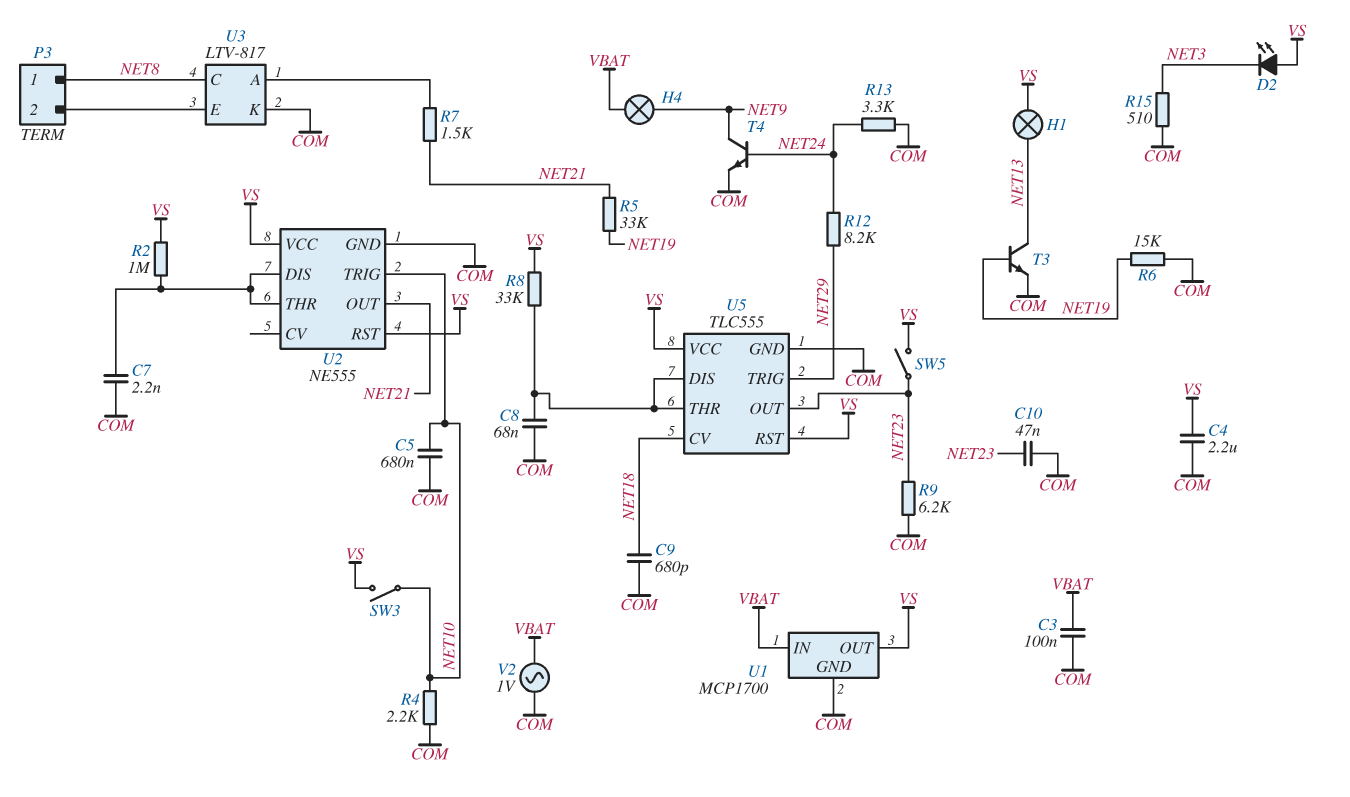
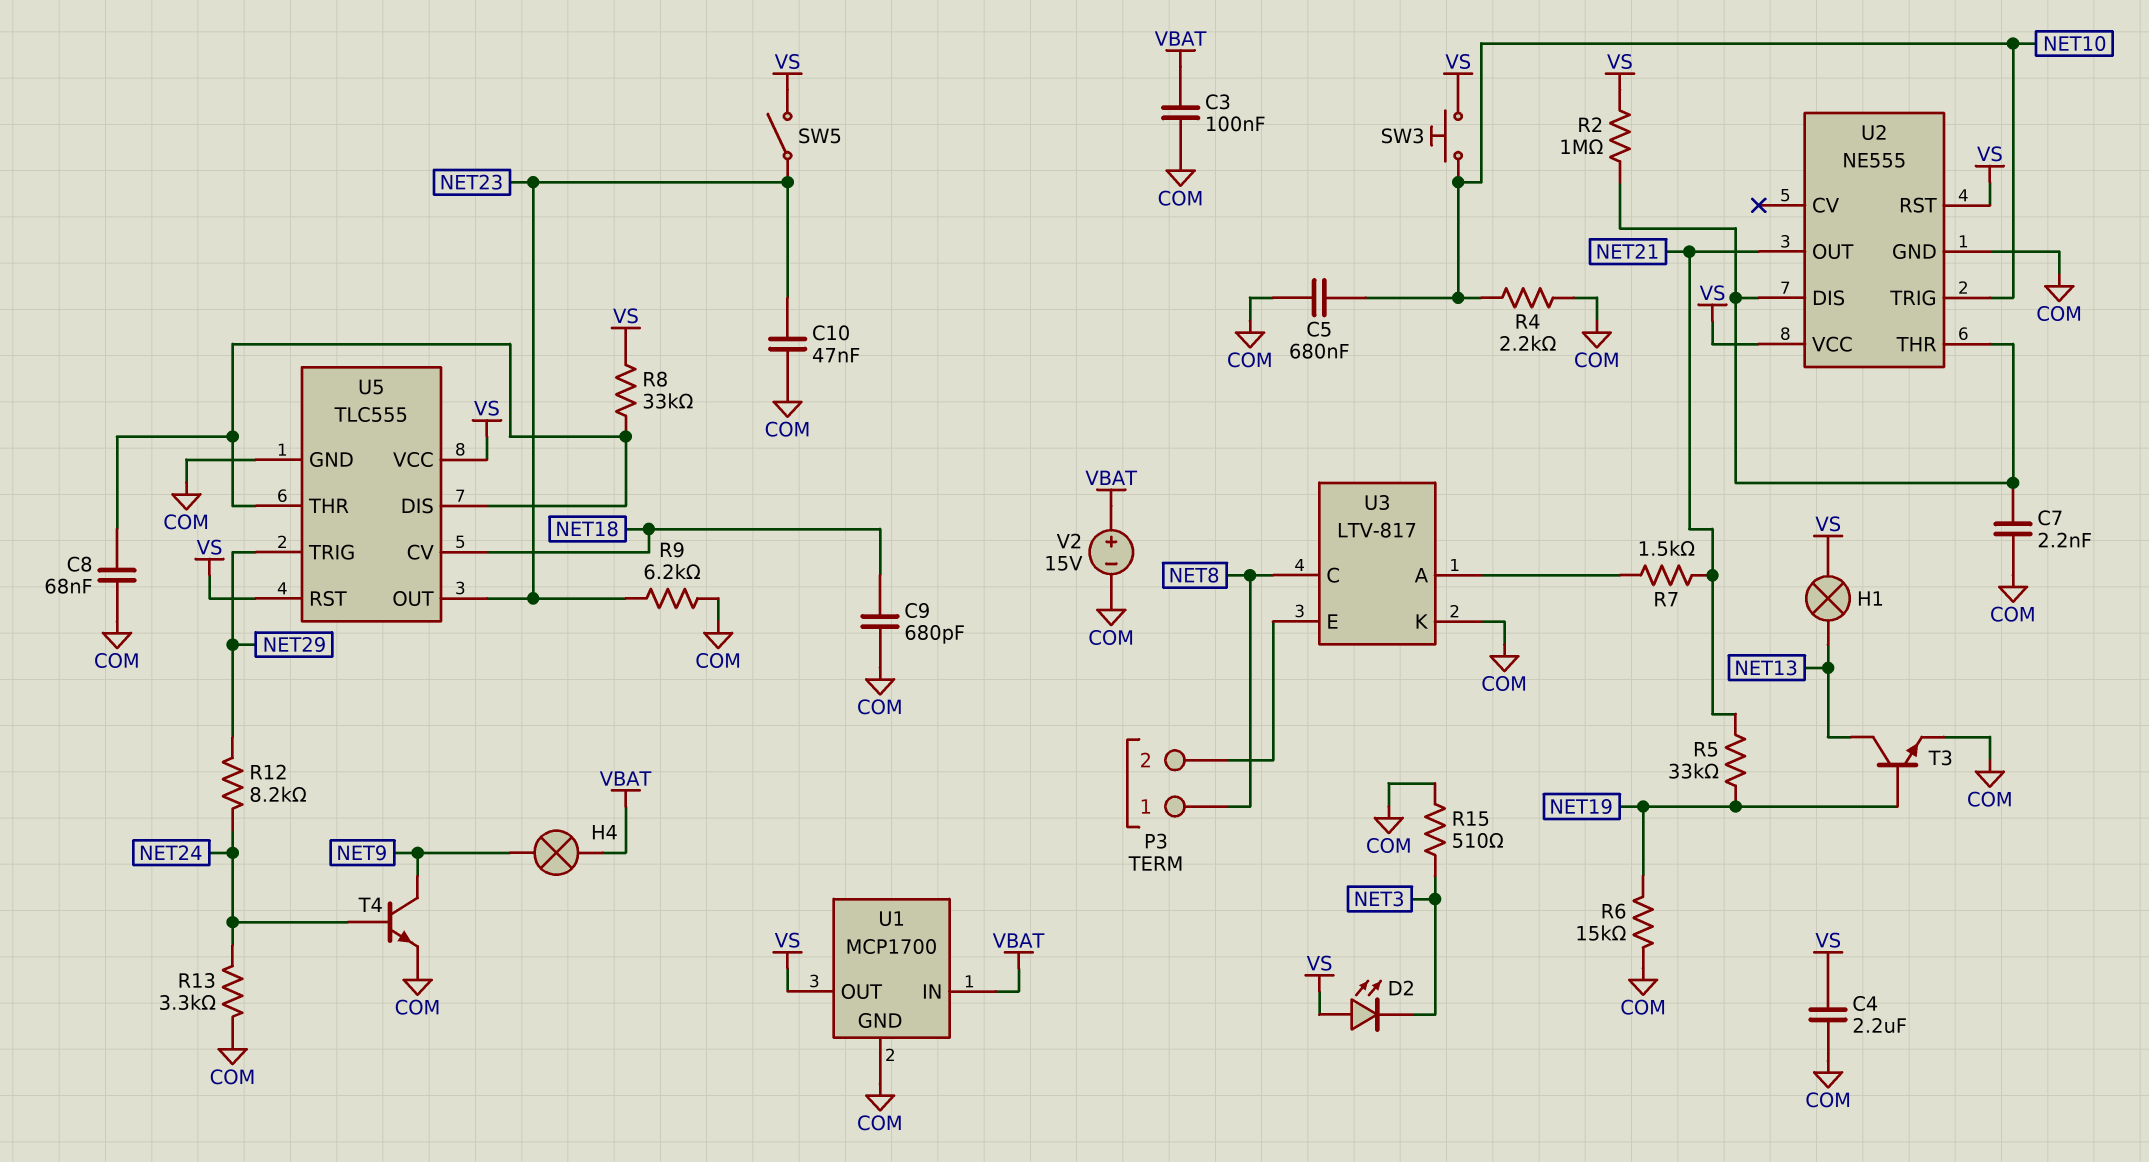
SW3: switch (NET10, VS) -> button (NET10, VS)
V2: AC 1V (COM, VBAT) -> 15V (plus VBAT, minus COM)

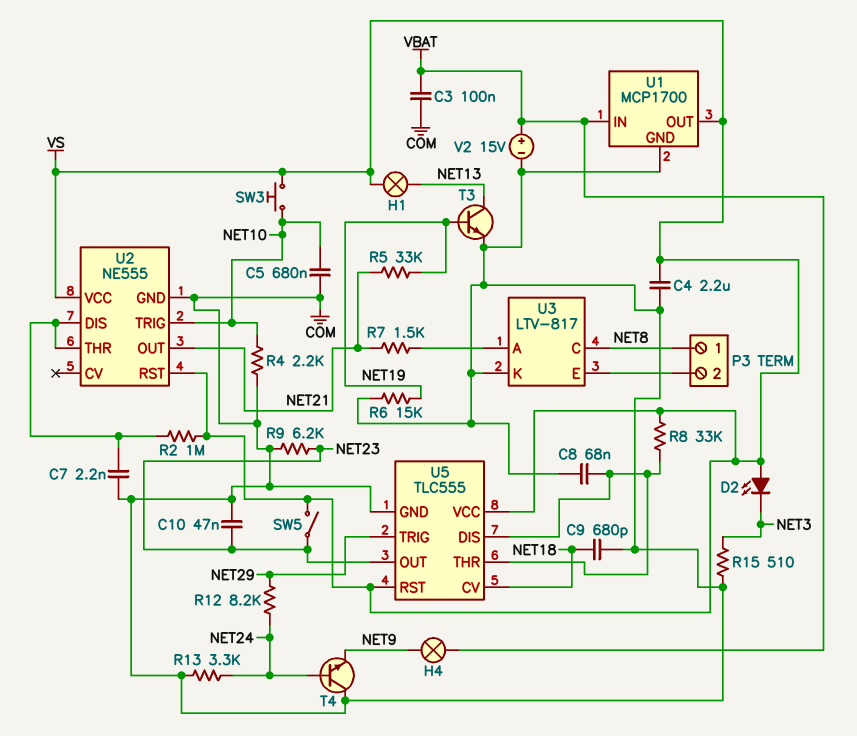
T4: NPN (B NET24, C NET9, E COM) -> NPN (B NET24, C COM, E NET9)

